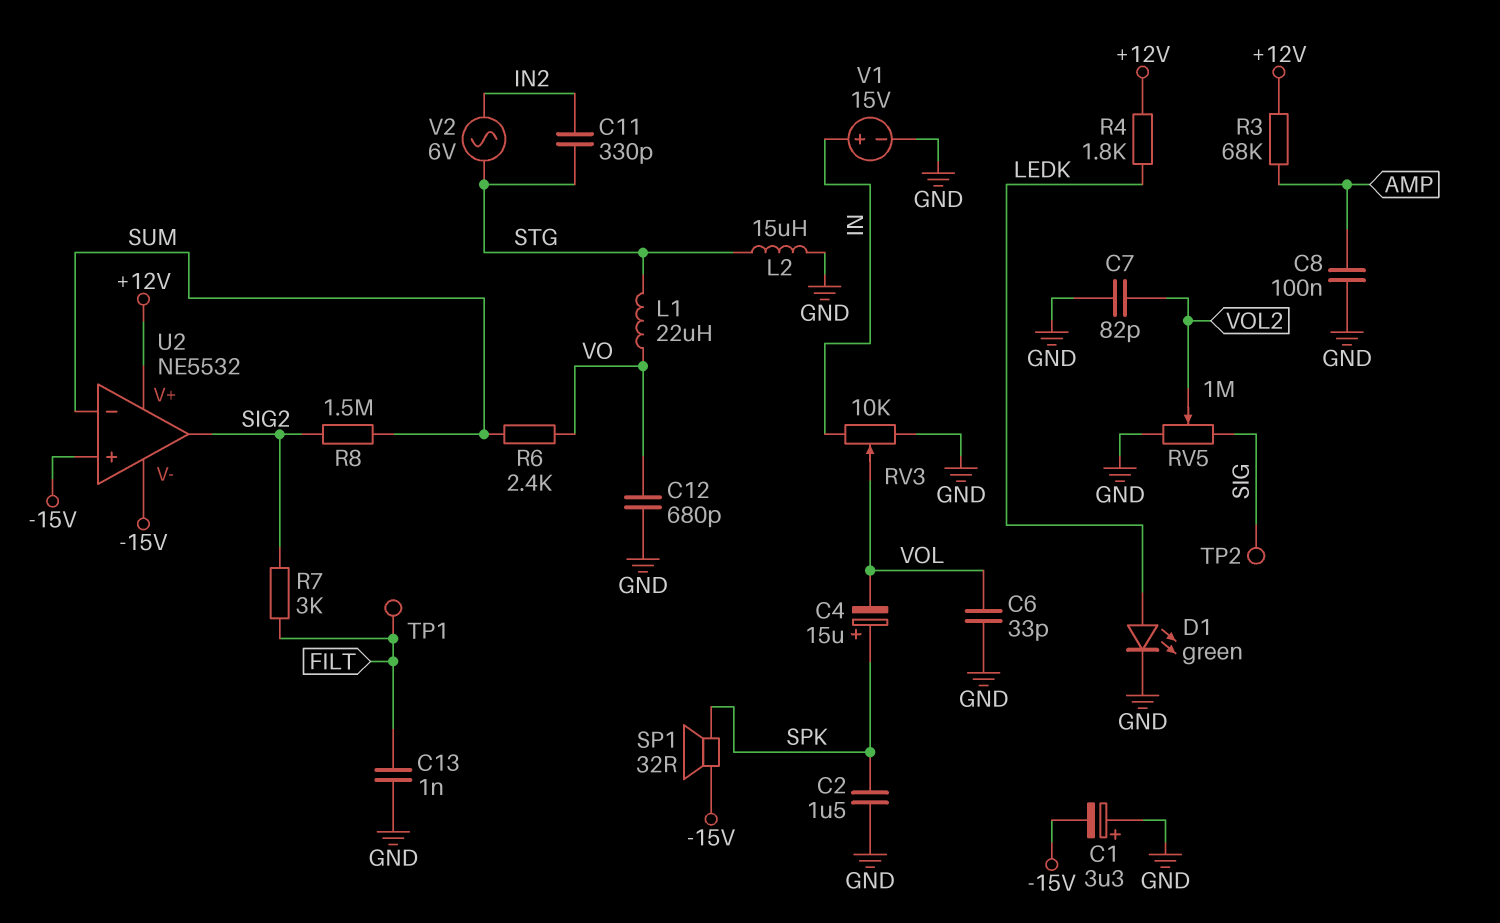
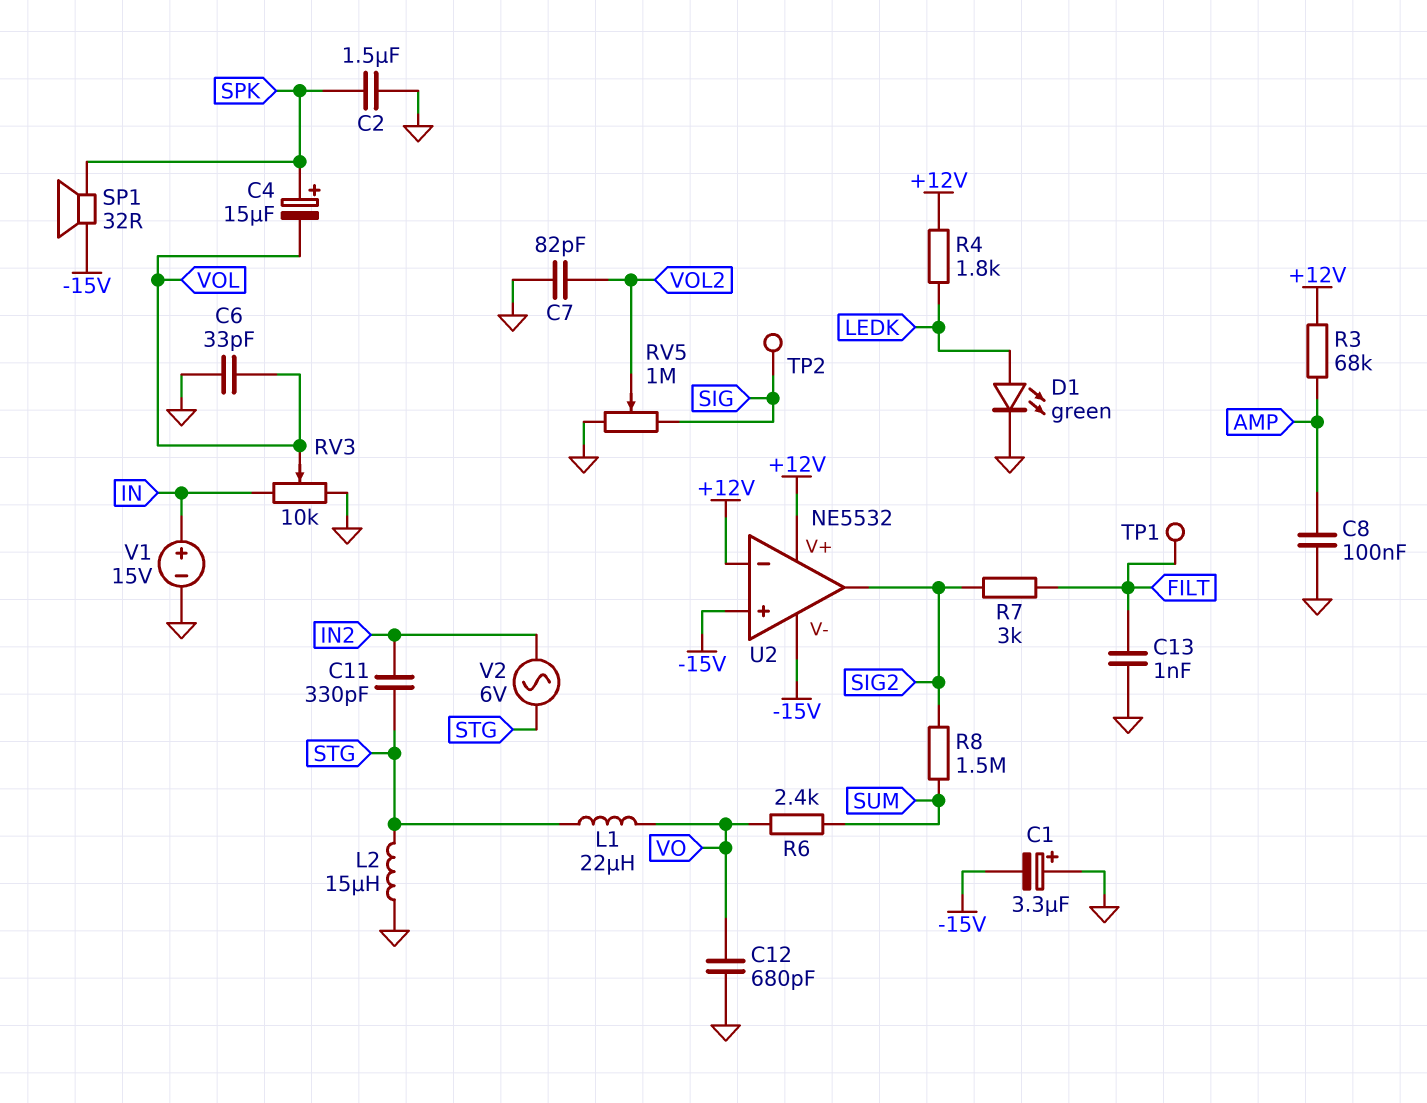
U2 pin in-: SUM -> +12V

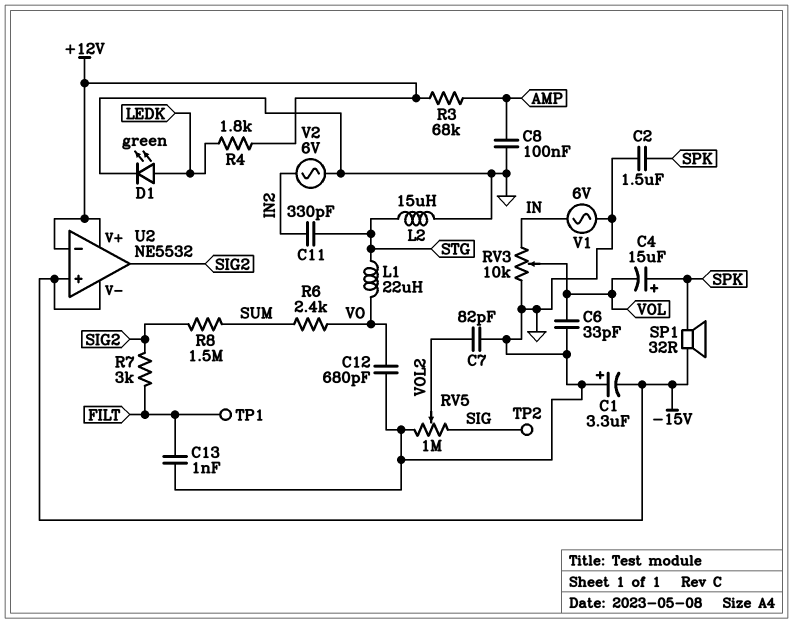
V1: 15V (plus IN, minus GND) -> AC 6V (GND, IN)
V2: AC 6V (IN2, STG) -> AC 6V (GND, IN2)

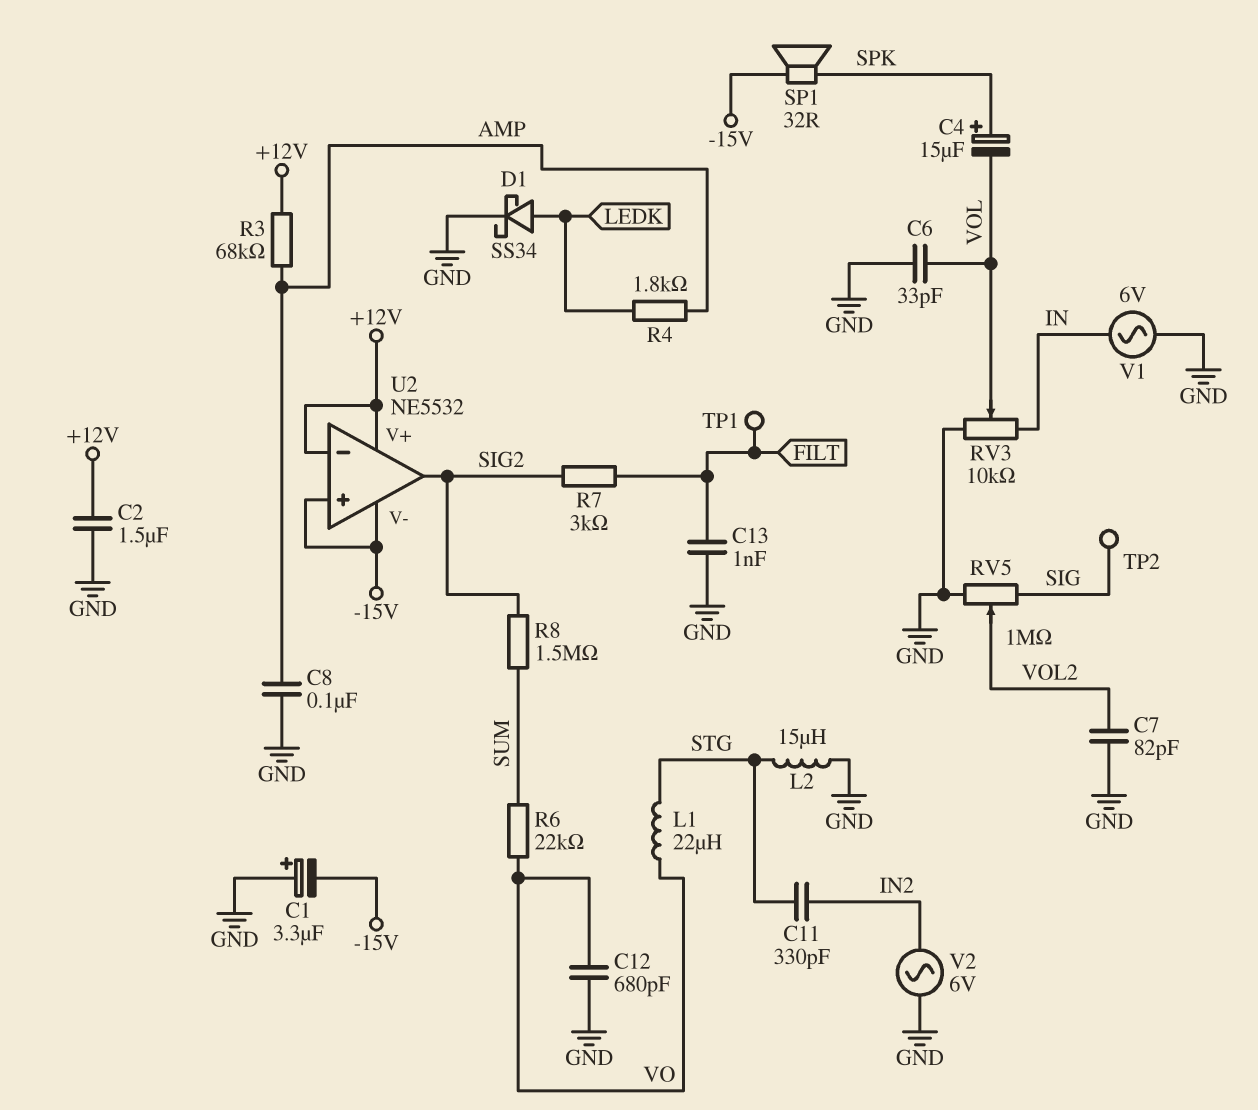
C2: 1.5uF (GND, SPK) -> 1.5uF (+12V, GND)
D1: LED green (A LEDK, K GND) -> schottky SS34 (A LEDK, K GND)
R4: 1.8k (+12V, LEDK) -> 1.8k (AMP, LEDK)
R6: 2.4k (SUM, VO) -> 22k (SUM, VO)

